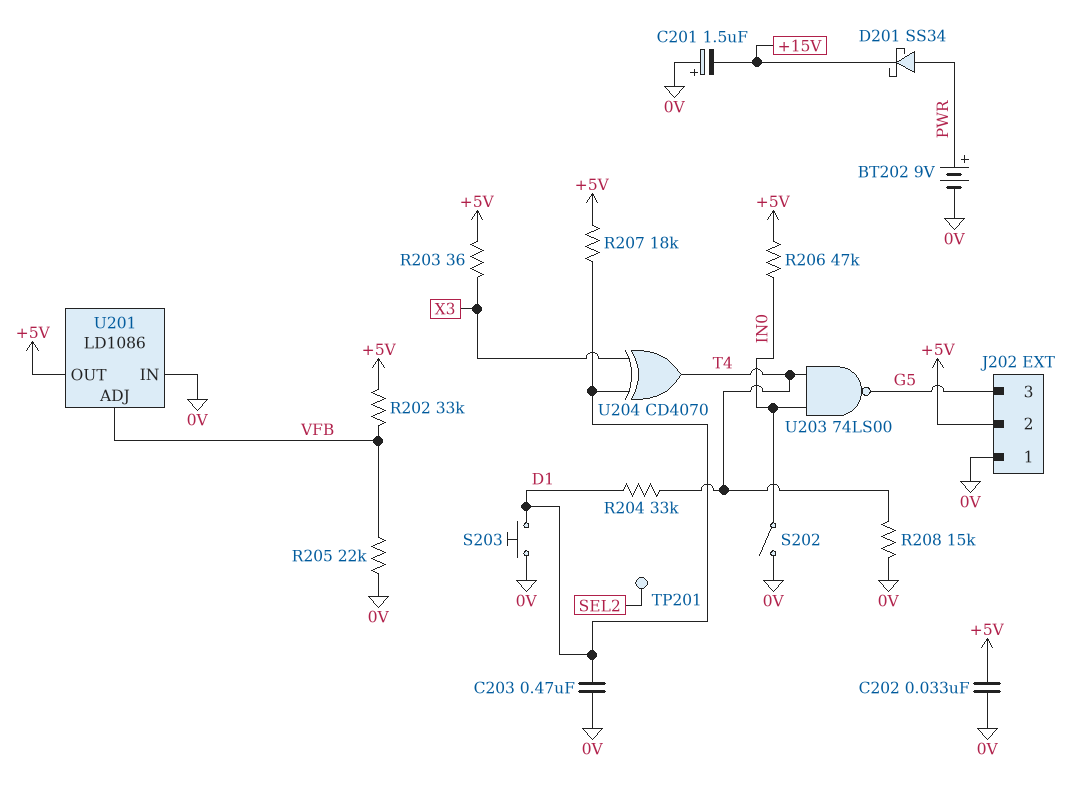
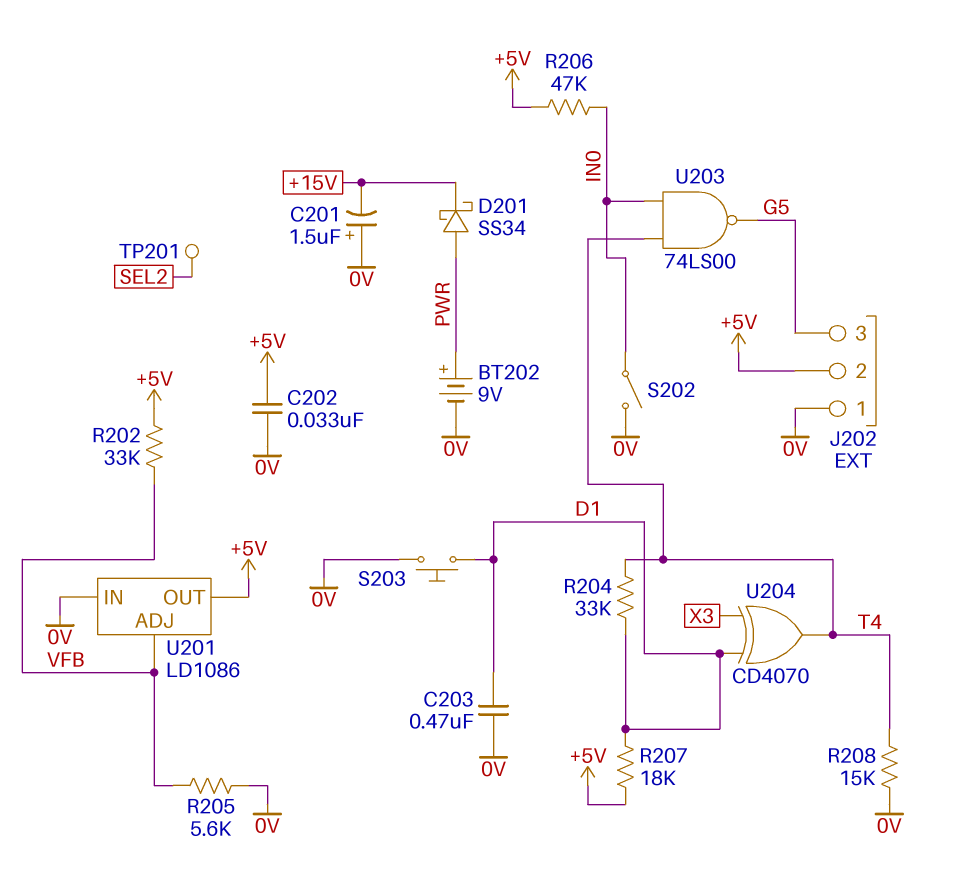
R203: 36 (+5V, X3) -> none
R205: 22k (0V, VFB) -> 5.6k (0V, VFB)

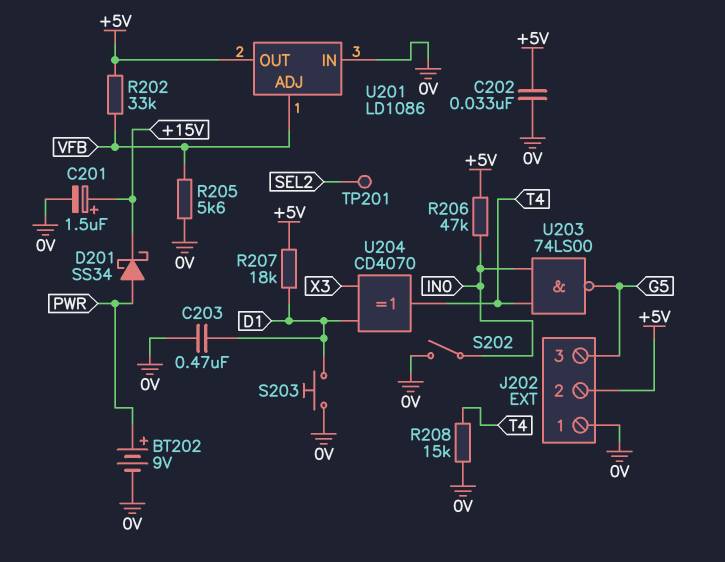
C201: 1.5uF (plus 0V, minus +15V) -> 1.5uF (plus +15V, minus 0V)
R204: 33k (D1, T4) -> none

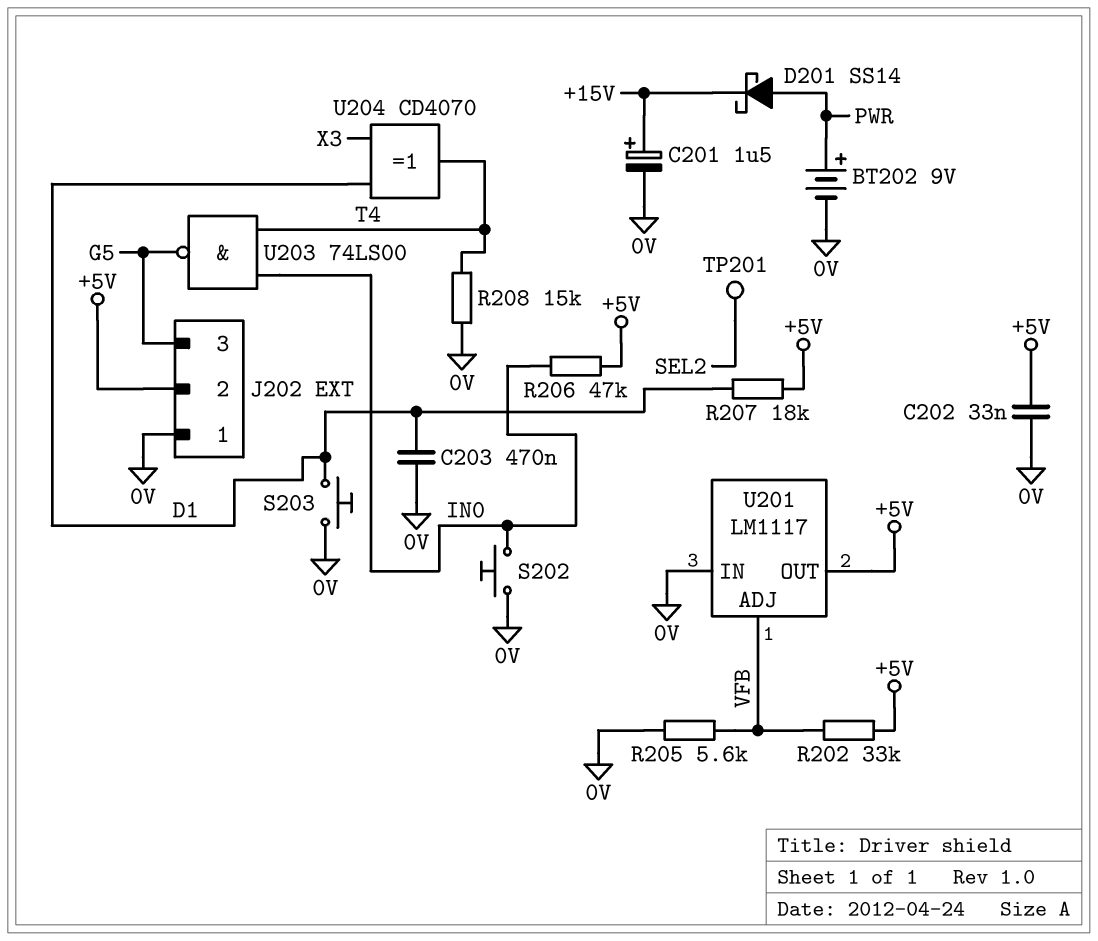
D201: schottky SS34 (A PWR, K +15V) -> schottky SS14 (A PWR, K +15V)
S202: switch (0V, IN0) -> button (0V, IN0)
U201: LD1086 -> LM1117

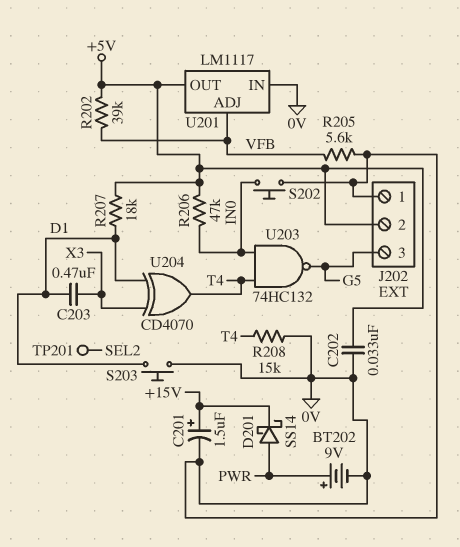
C203: 470nF (0V, D1) -> 470nF (D1, X3)
R202: 33k (+5V, VFB) -> 39k (+5V, VFB)
U203: NAND 74LS00 (in IN0, in T4, out G5) -> NAND 74HC132 (in IN0, in T4, out G5)

